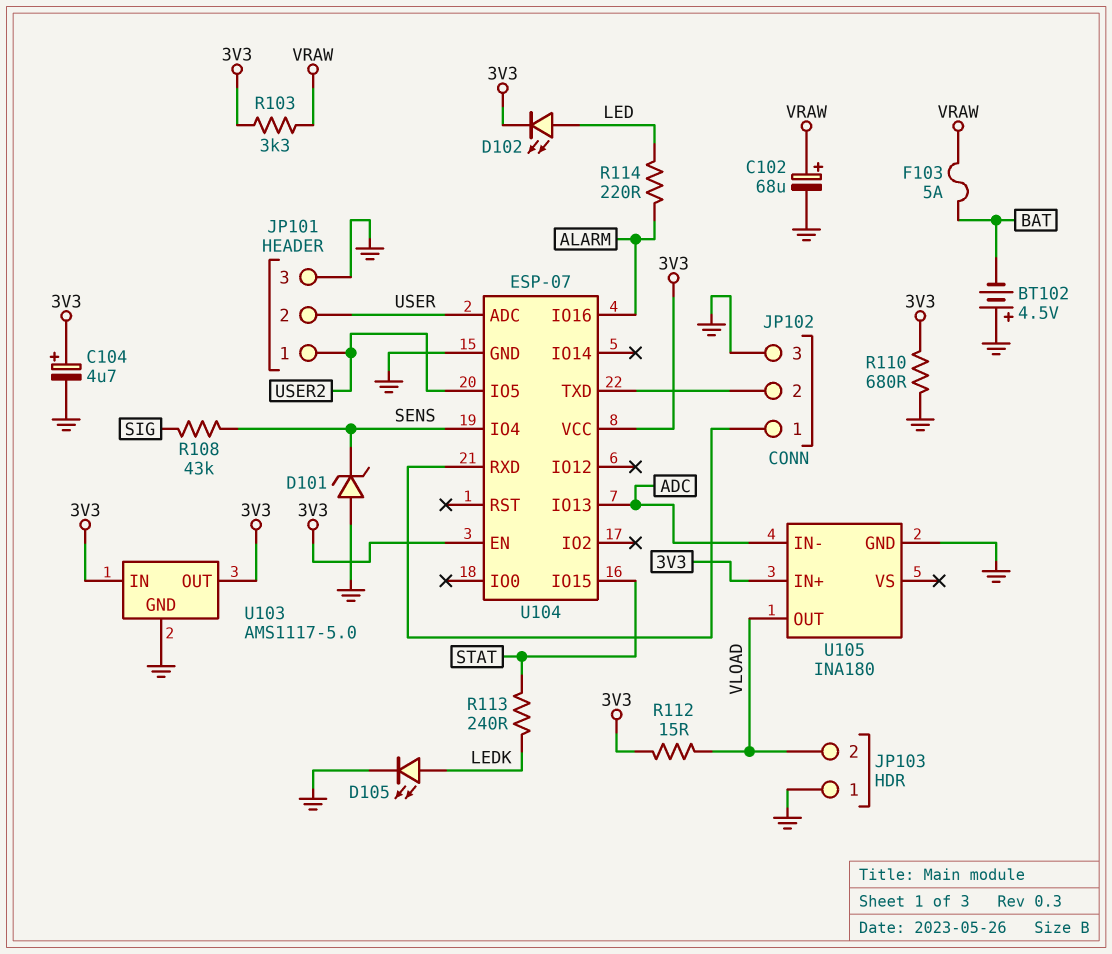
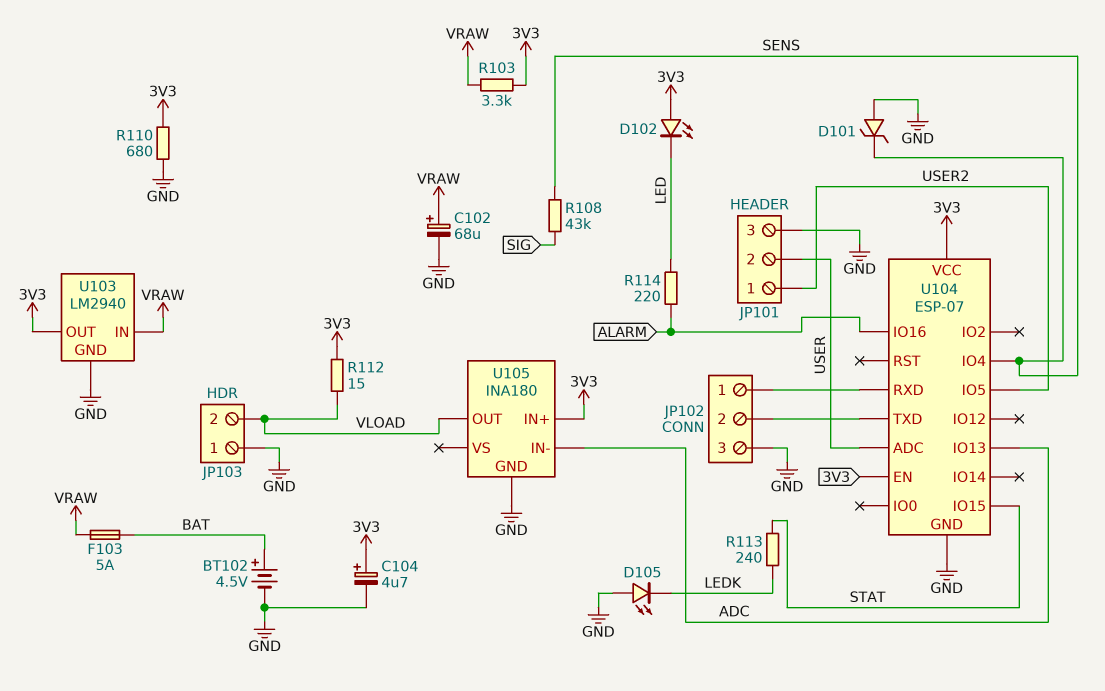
BT102: 4.5V (plus GND, minus BAT) -> 4.5V (plus BAT, minus GND)
D102: LED (A LED, K 3V3) -> LED (A 3V3, K LED)
D105: LED (A LEDK, K GND) -> LED (A GND, K LEDK)
U103: AMS1117-5.0 -> LM2940
U103 pin IN: 3V3 -> VRAW

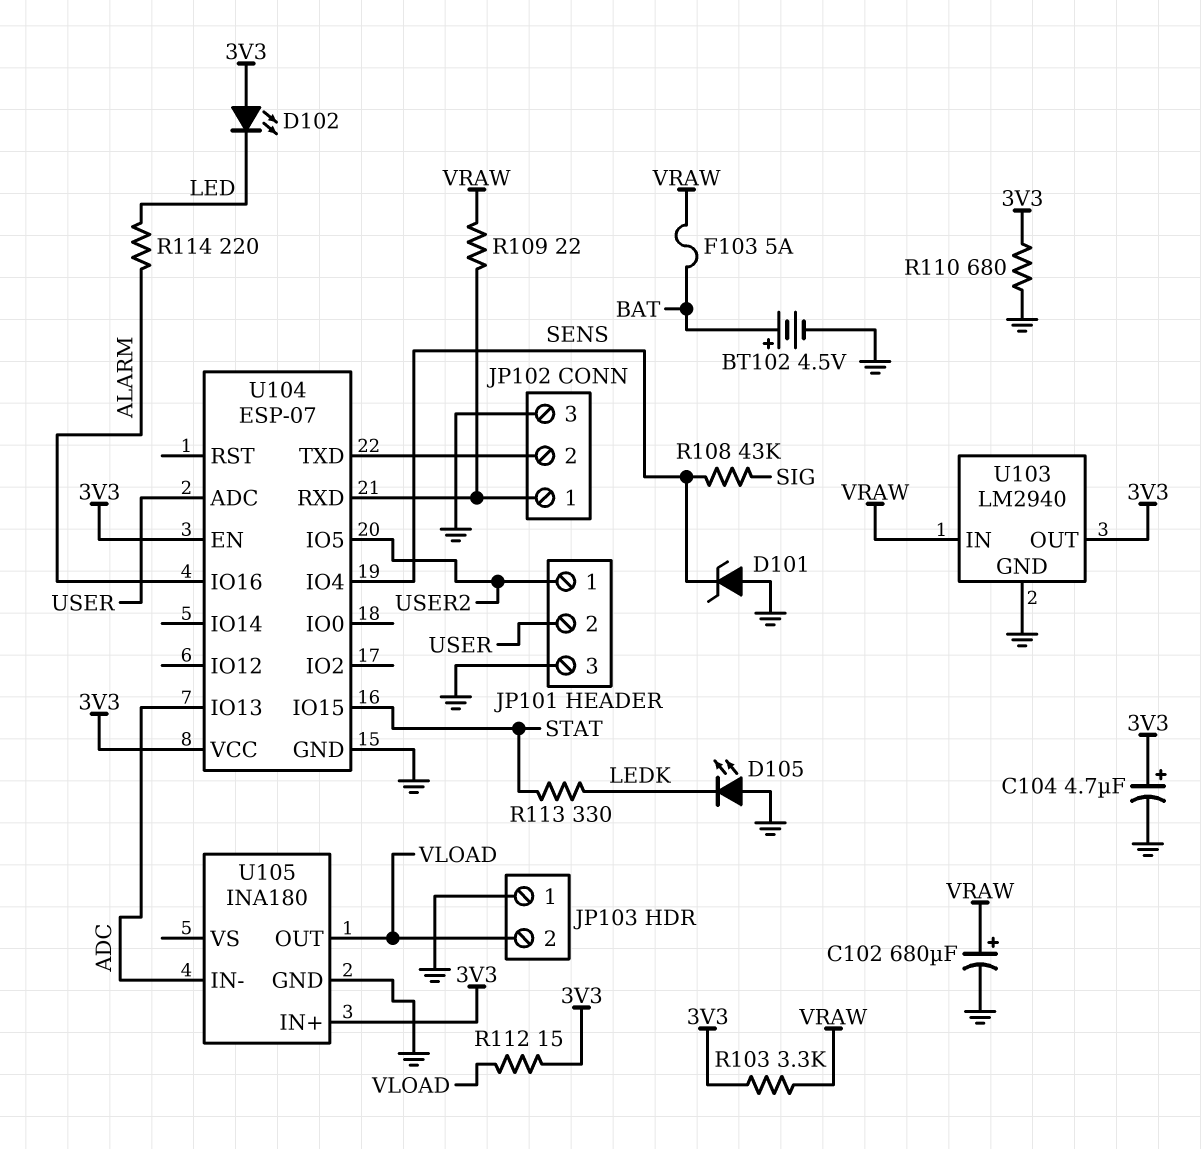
C102: 68uF (plus VRAW, minus GND) -> 680uF (plus VRAW, minus GND)
R109: none -> 22 (JP102/1, VRAW)
R113: 240 (LEDK, STAT) -> 330 (LEDK, STAT)

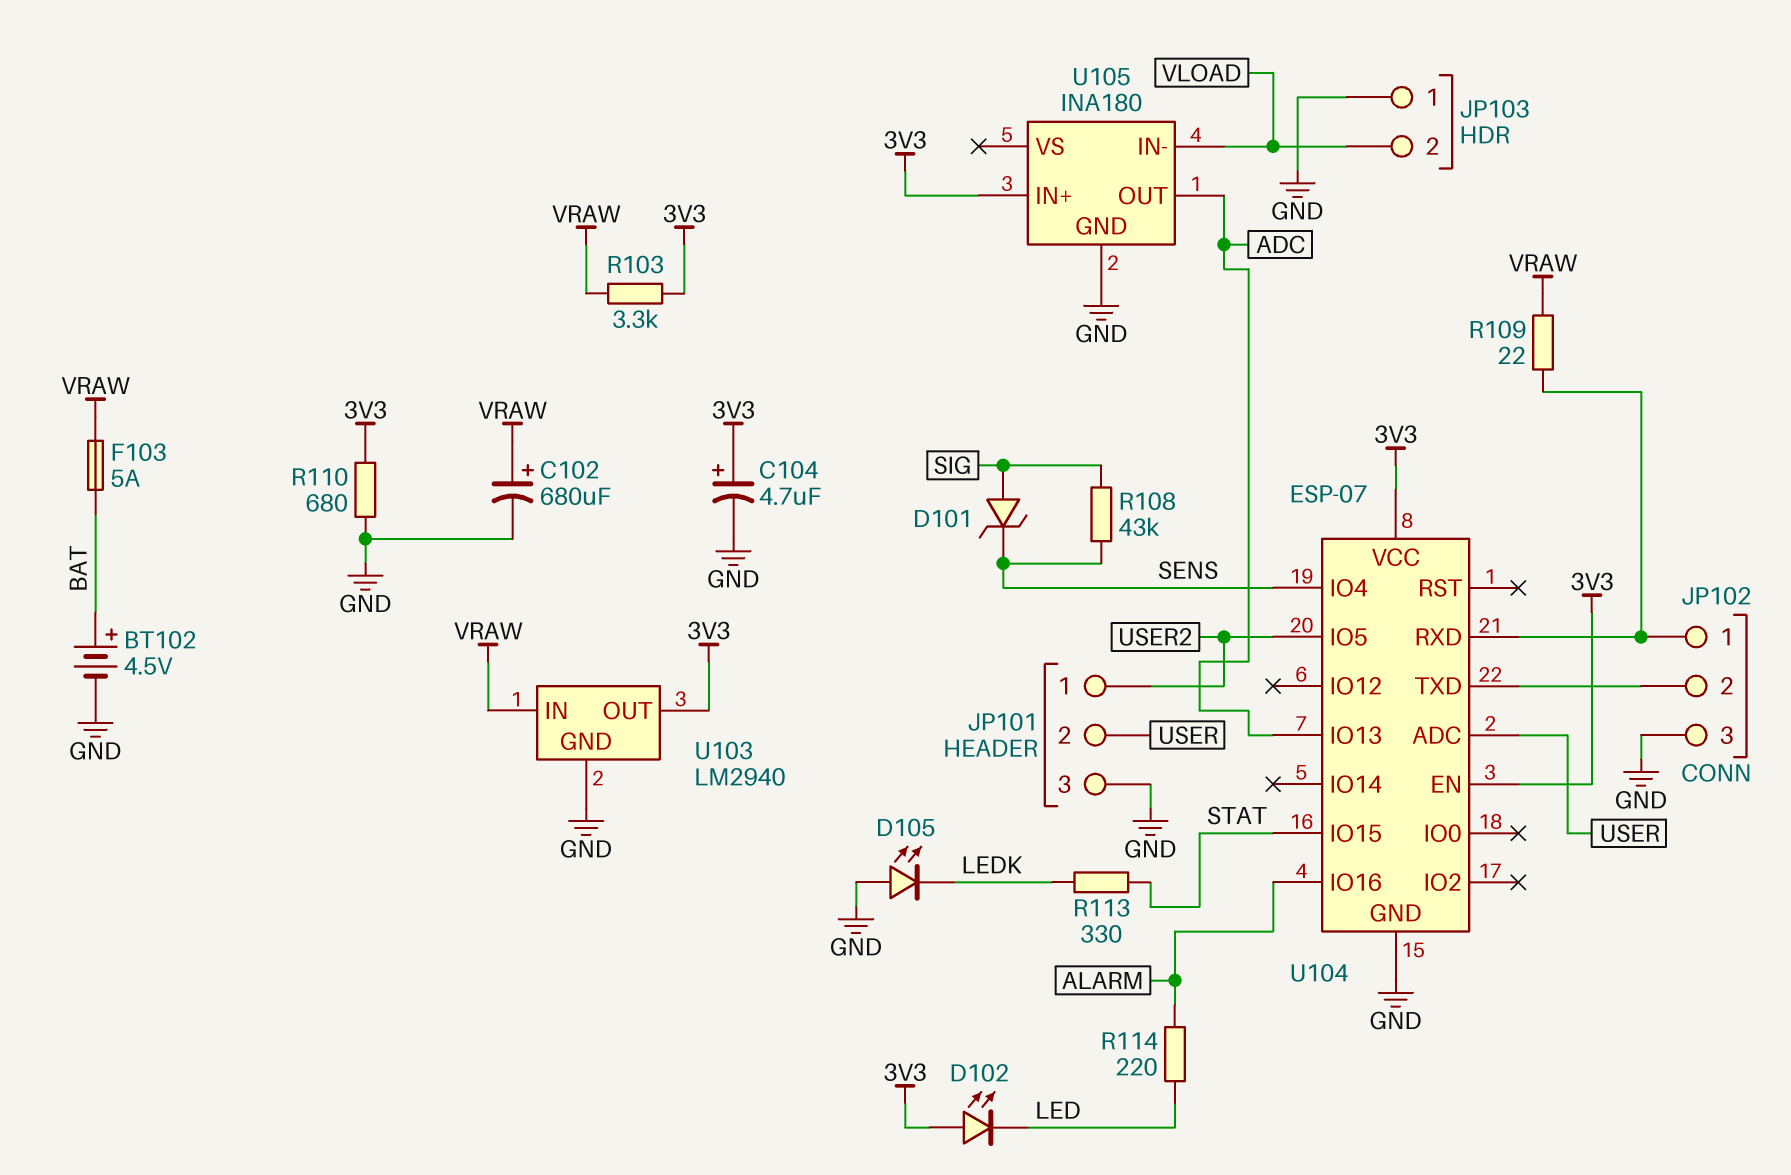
D101: zener (A GND, K SENS) -> zener (A SIG, K SENS)
R112: 15 (3V3, VLOAD) -> none
U105 pin IN-: ADC -> VLOAD
U105 pin OUT: VLOAD -> ADC

